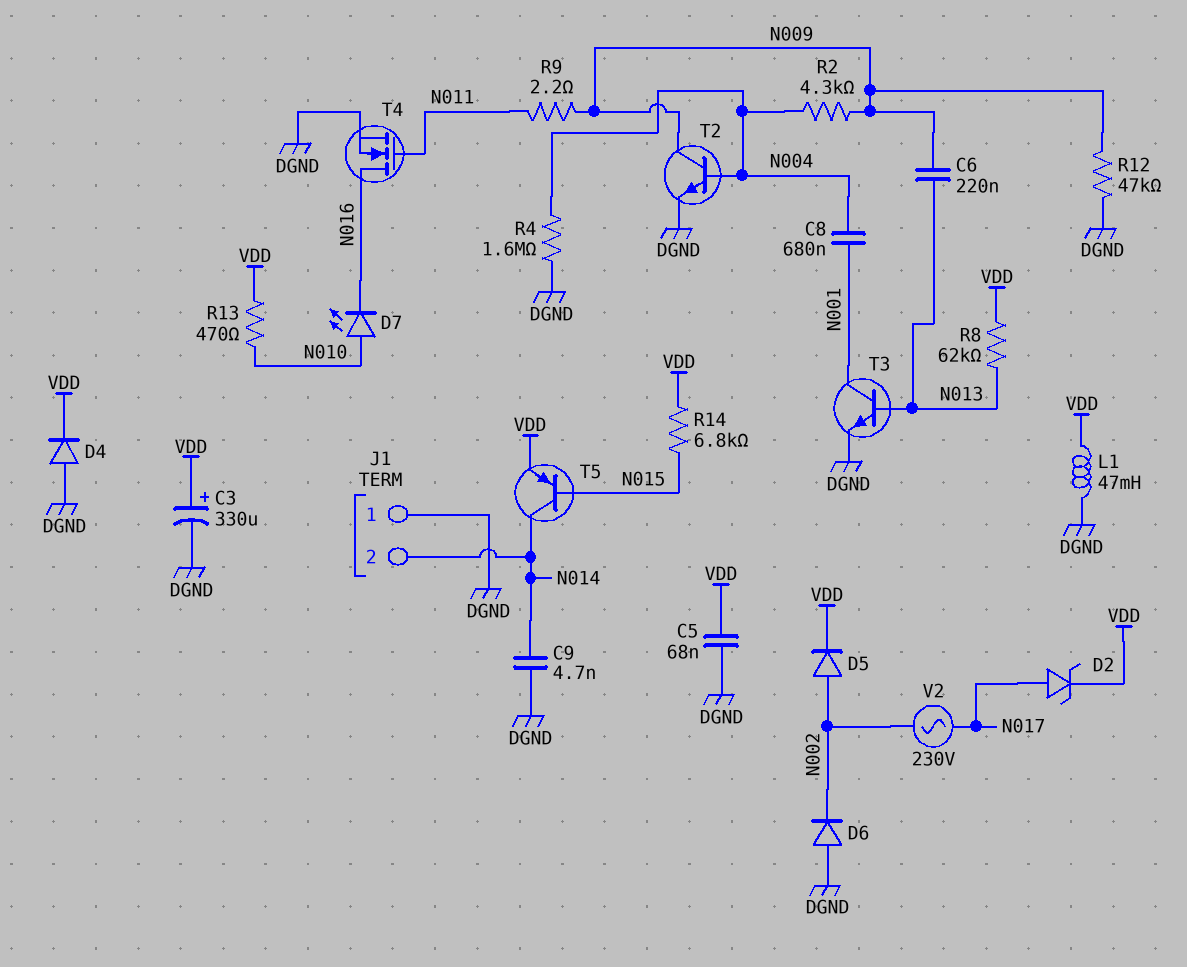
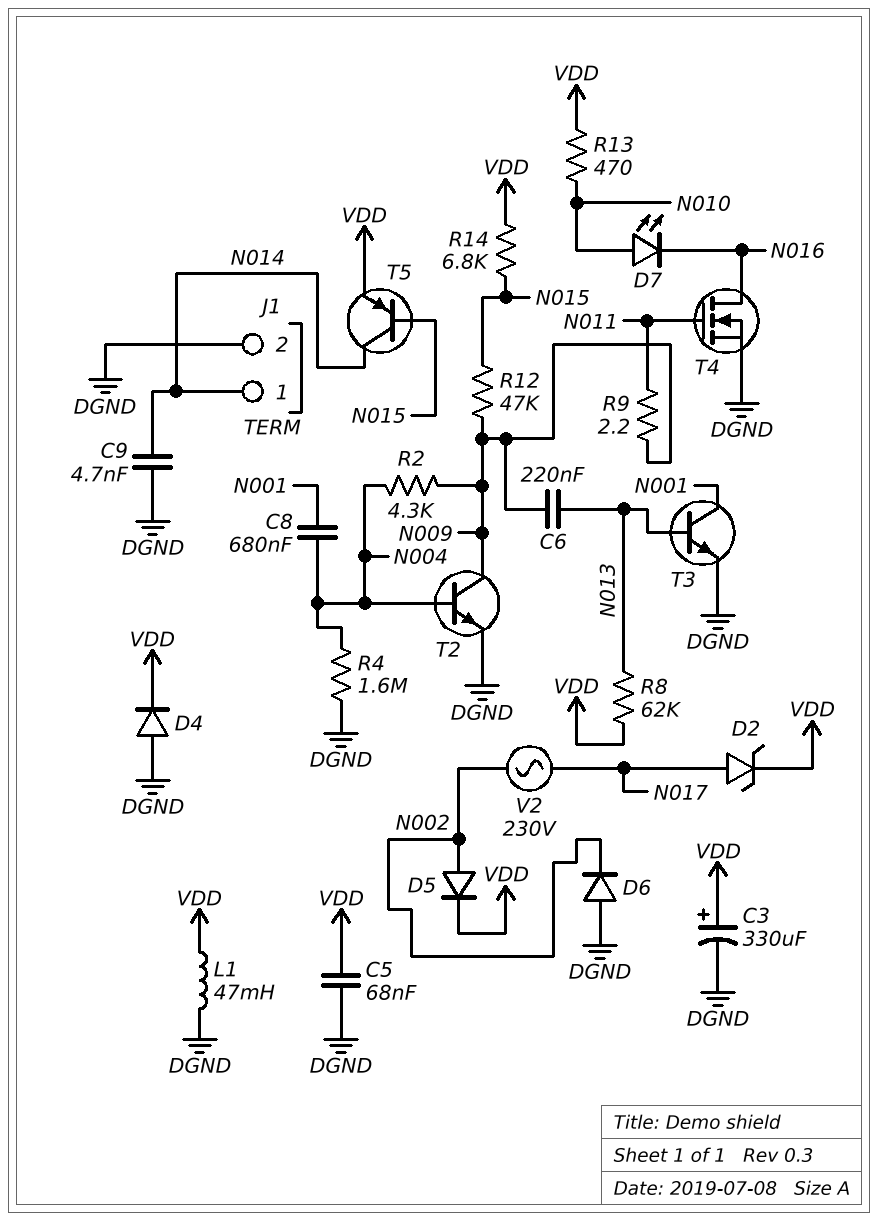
J1 pin 1: DGND -> N014
J1 pin 2: N014 -> DGND
R12: 47k (DGND, N009) -> 47k (N009, N015)

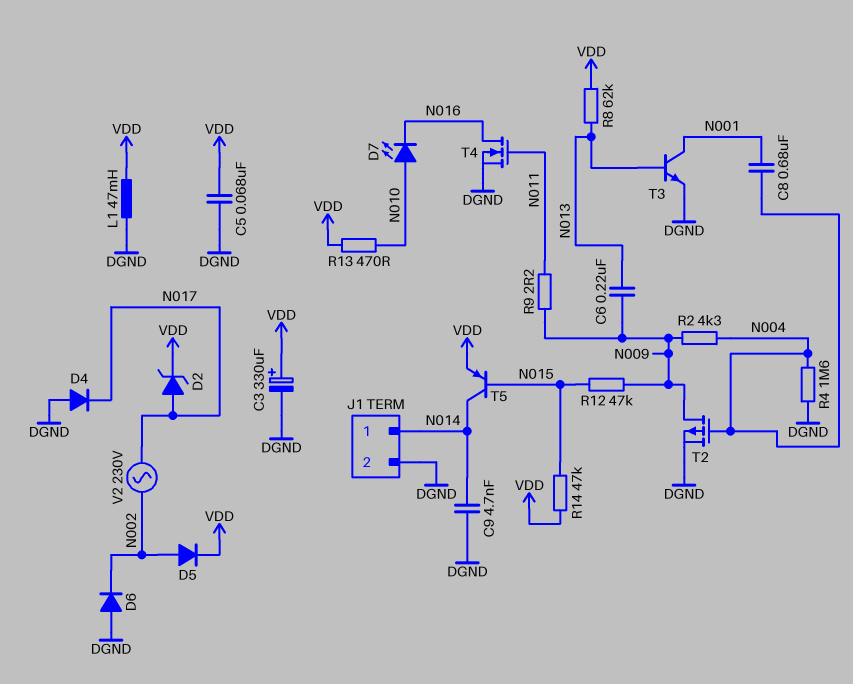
D4: diode (A DGND, K VDD) -> diode (A DGND, K N017)
R14: 6.8k (N015, VDD) -> 47k (N015, VDD)
T2: NPN (B N004, C N009, E DGND) -> PMOS (G N004, D N009, S DGND)

